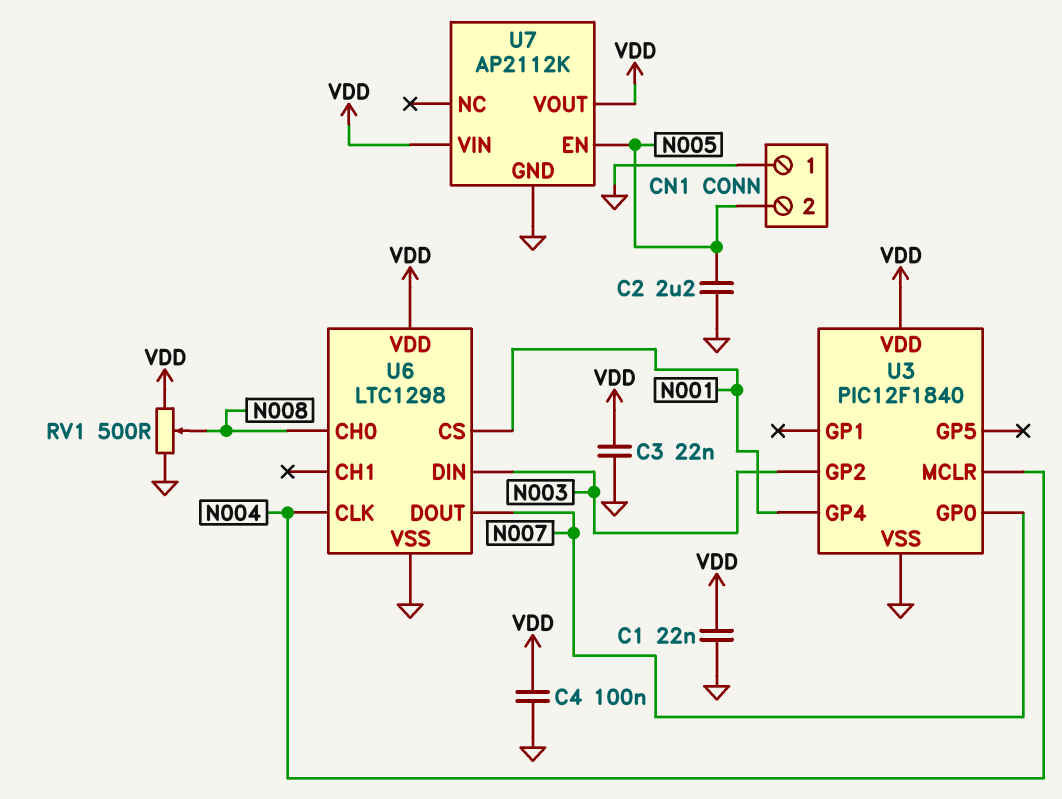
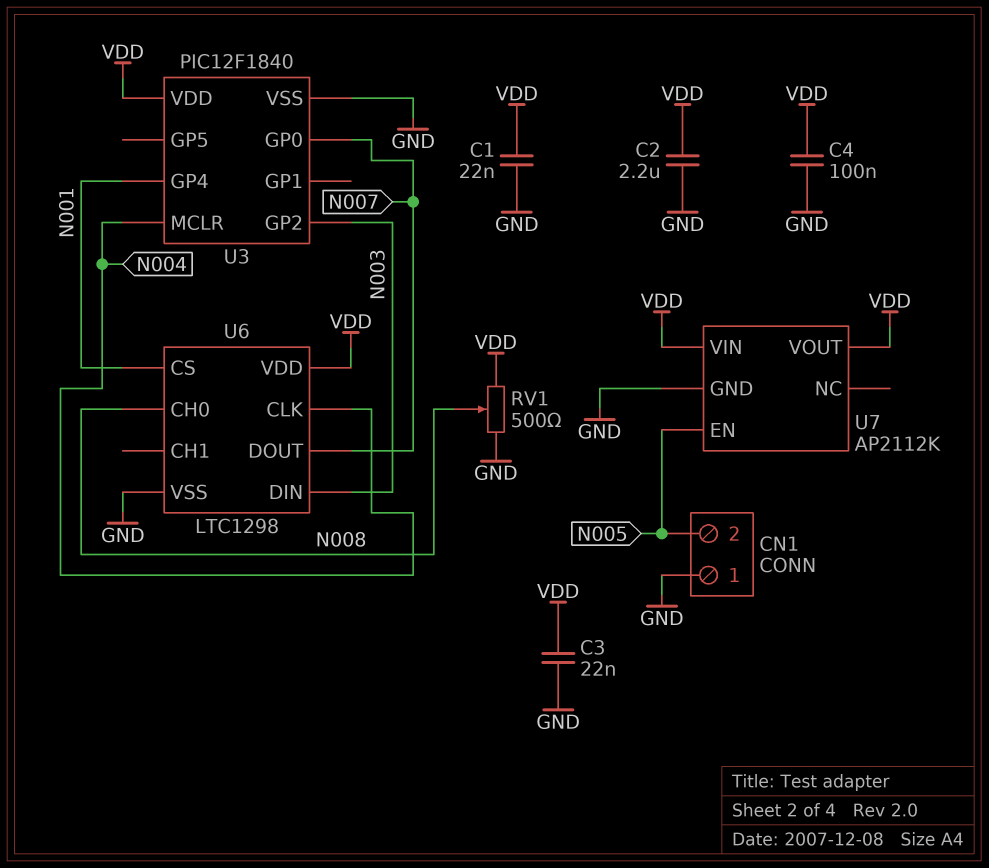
C2: 2.2uF (GND, N005) -> 2.2uF (GND, VDD)

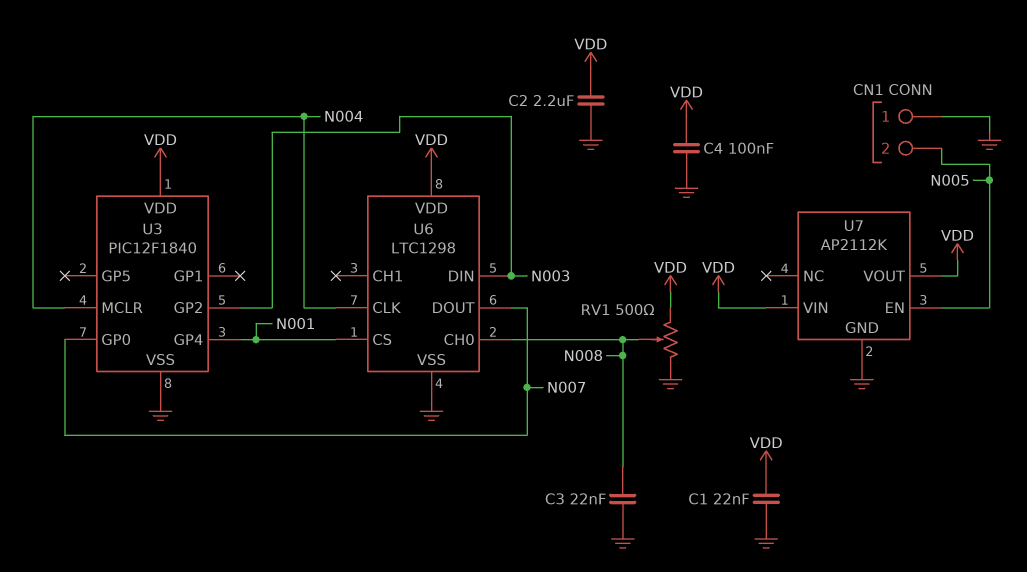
C3: 22nF (GND, VDD) -> 22nF (GND, N008)

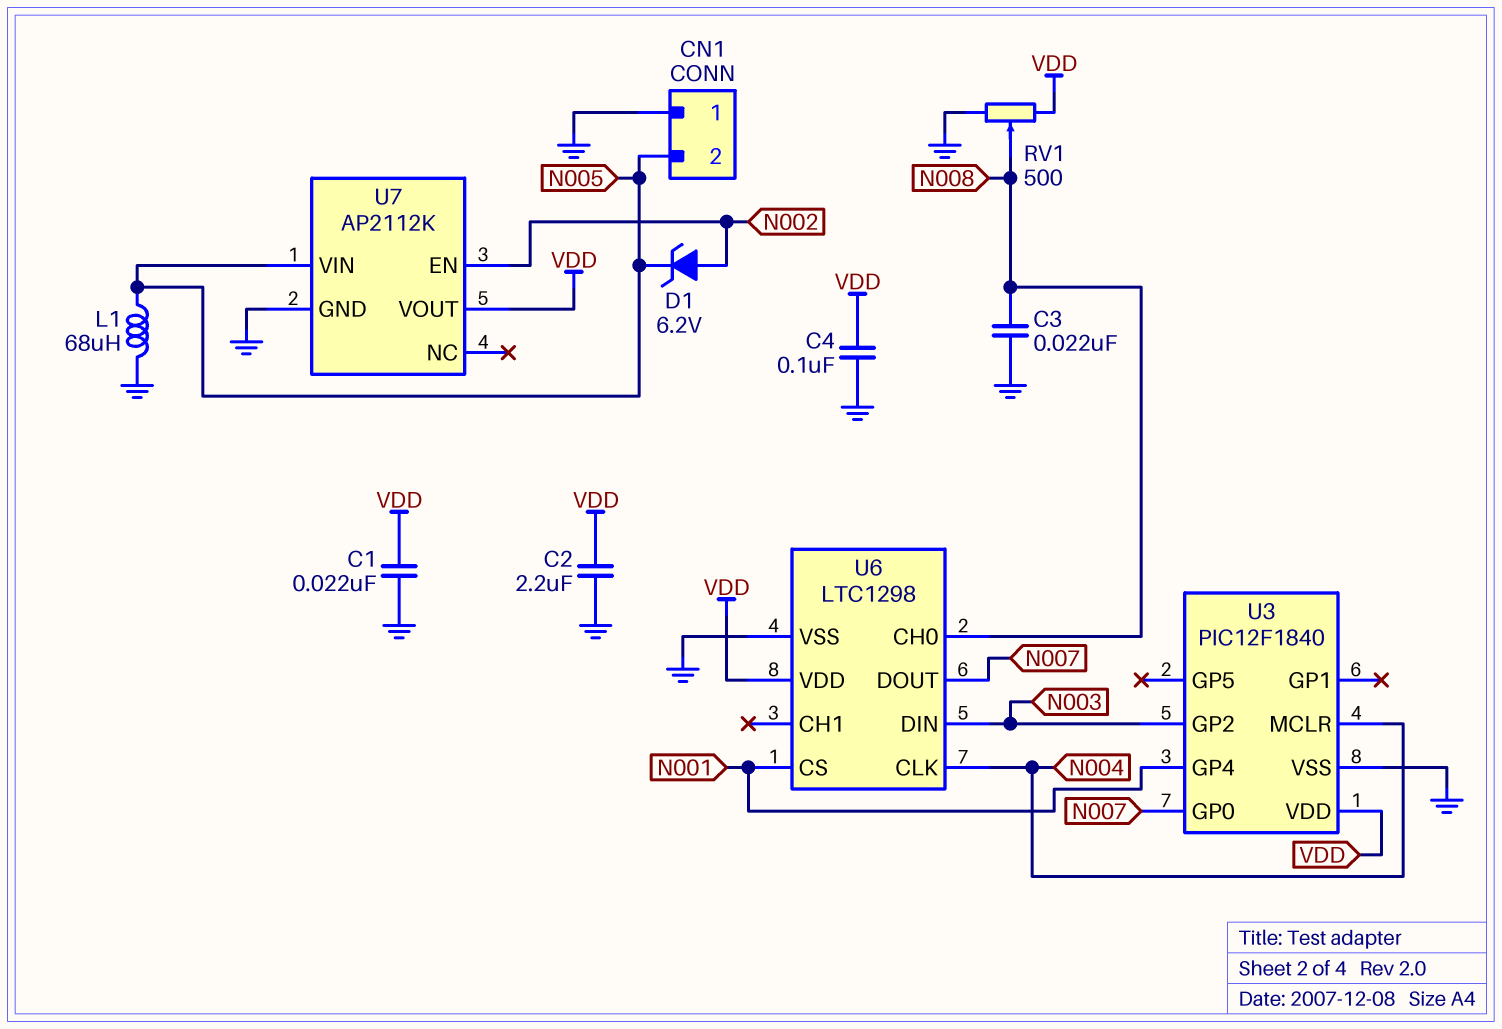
D1: none -> zener 6.2V (A N002, K N005)
L1: none -> 68uH (GND, N005)
U7 pin EN: N005 -> N002
U7 pin VIN: VDD -> N005

